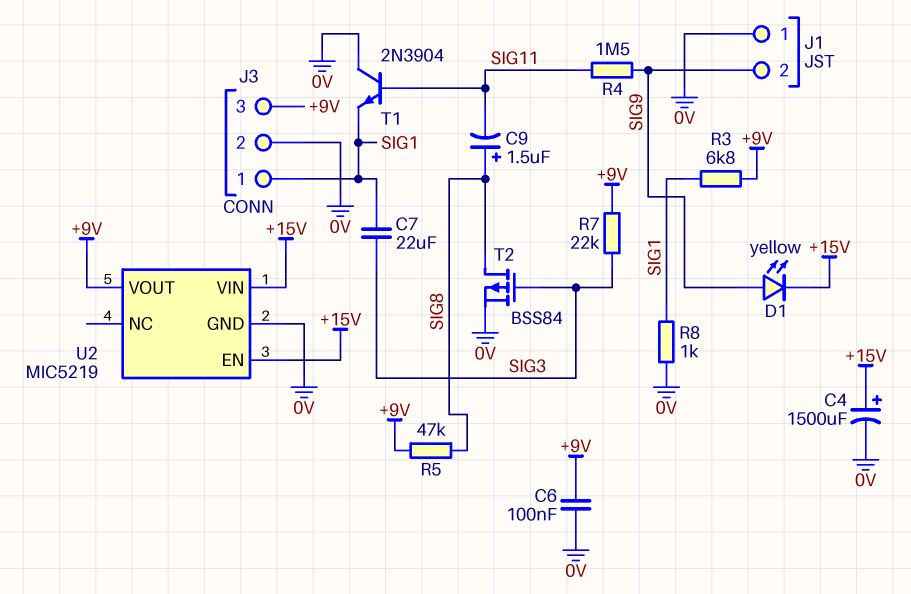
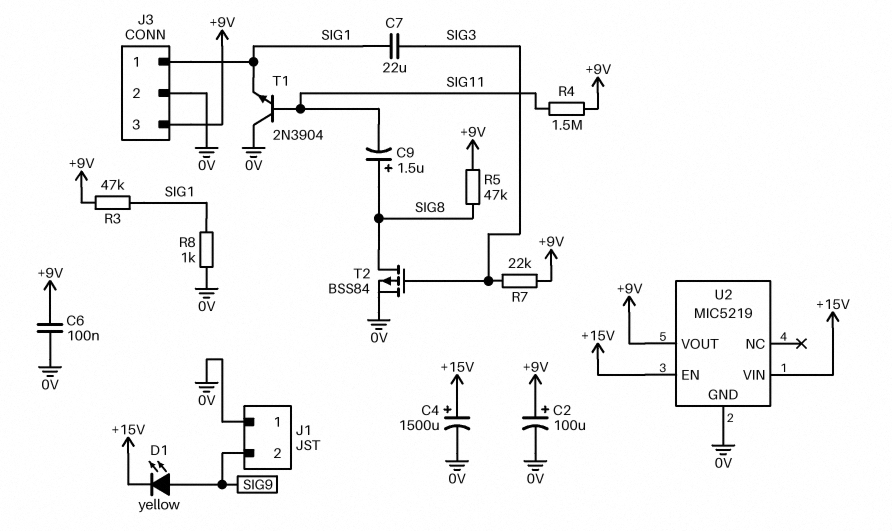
C2: none -> 100uF (plus +9V, minus 0V)
R3: 6.8k (+9V, SIG1) -> 47k (+9V, SIG1)
R4: 1.5M (SIG9, SIG11) -> 1.5M (+9V, SIG11)

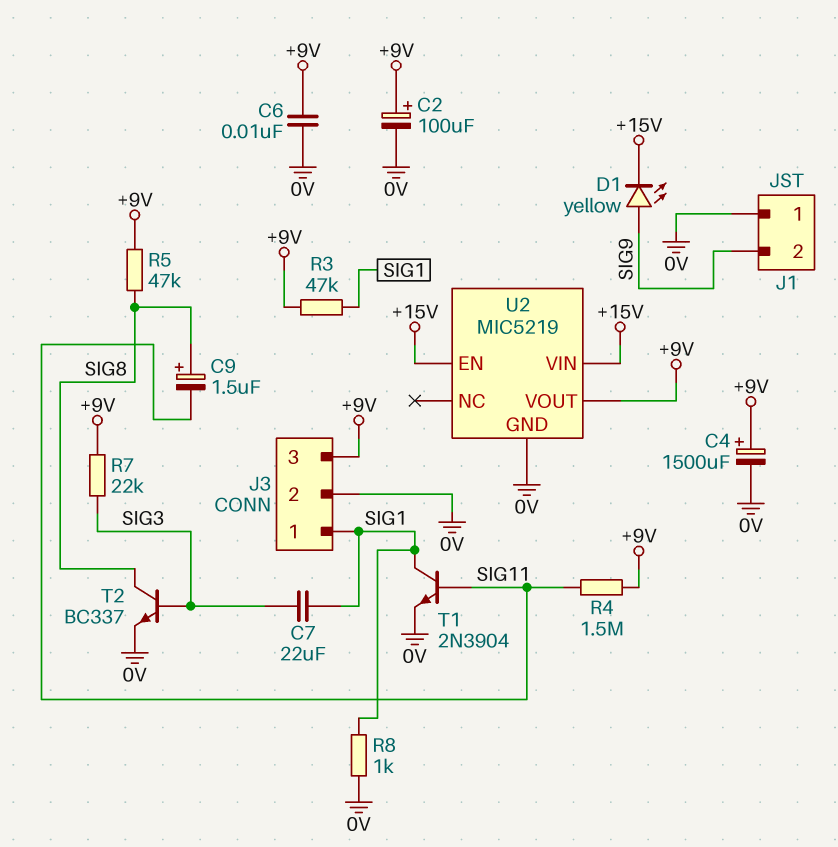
C4: 1500uF (plus +15V, minus 0V) -> 1500uF (plus +9V, minus 0V)
C6: 100nF (+9V, 0V) -> 10nF (+9V, 0V)
T1: NPN 2N3904 (B SIG11, C 0V, E SIG1) -> NPN 2N3904 (B SIG11, C SIG1, E 0V)
T2: PMOS BSS84 (G SIG3, D SIG8, S 0V) -> NPN BC337 (B SIG3, C SIG8, E 0V)

